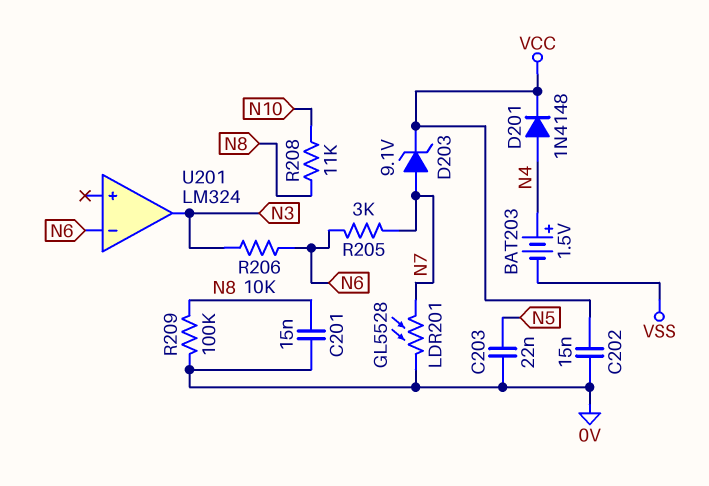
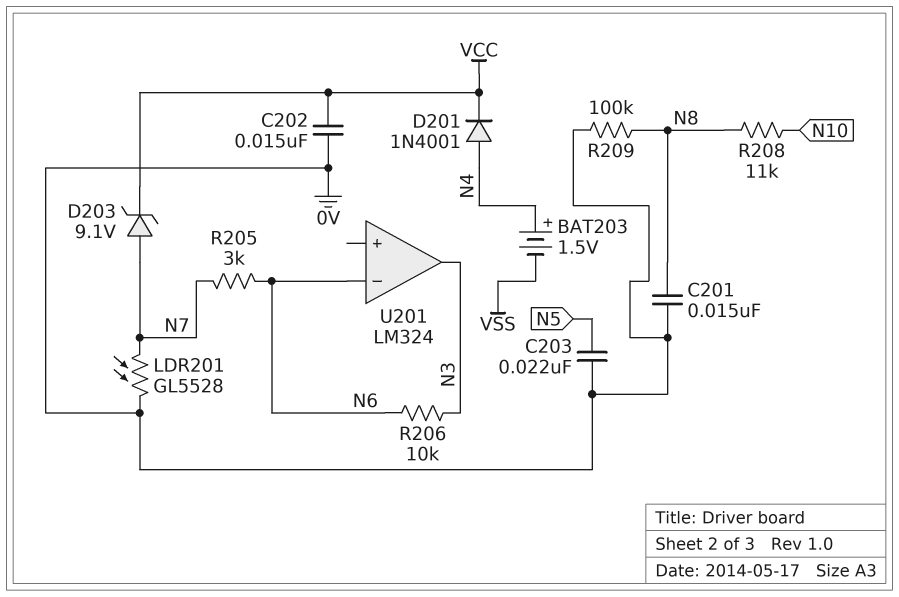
D201: diode 1N4148 (A N4, K VCC) -> diode 1N4001 (A N4, K VCC)

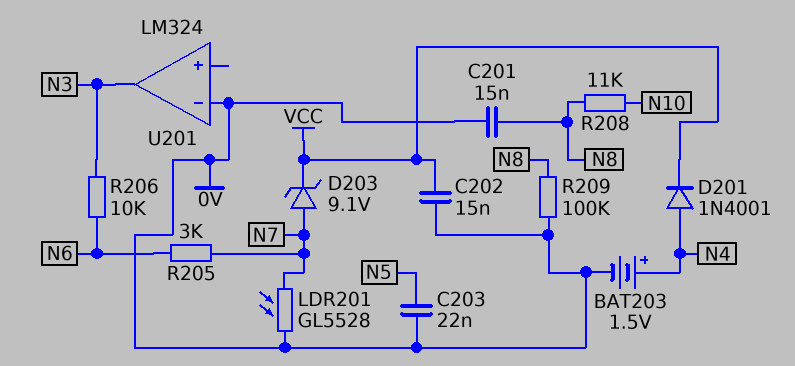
BAT203: 1.5V (plus N4, minus VSS) -> 1.5V (plus N4, minus 0V)
U201 pin in-: N6 -> 0V

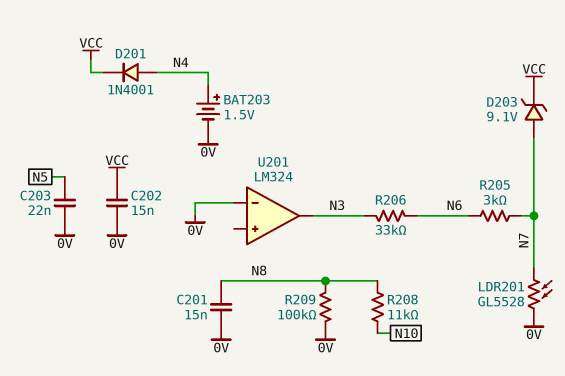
R206: 10k (N3, N6) -> 33k (N3, N6)

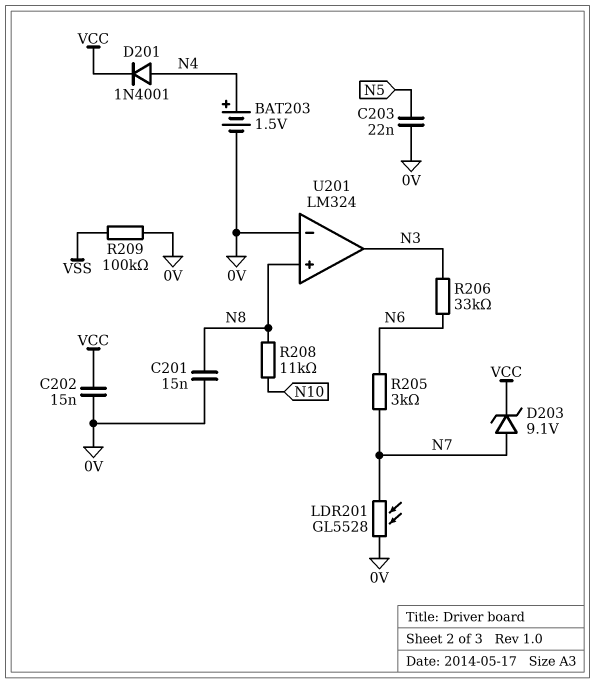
R209: 100k (0V, N8) -> 100k (0V, VSS)
U201 pin in+: none -> N8

